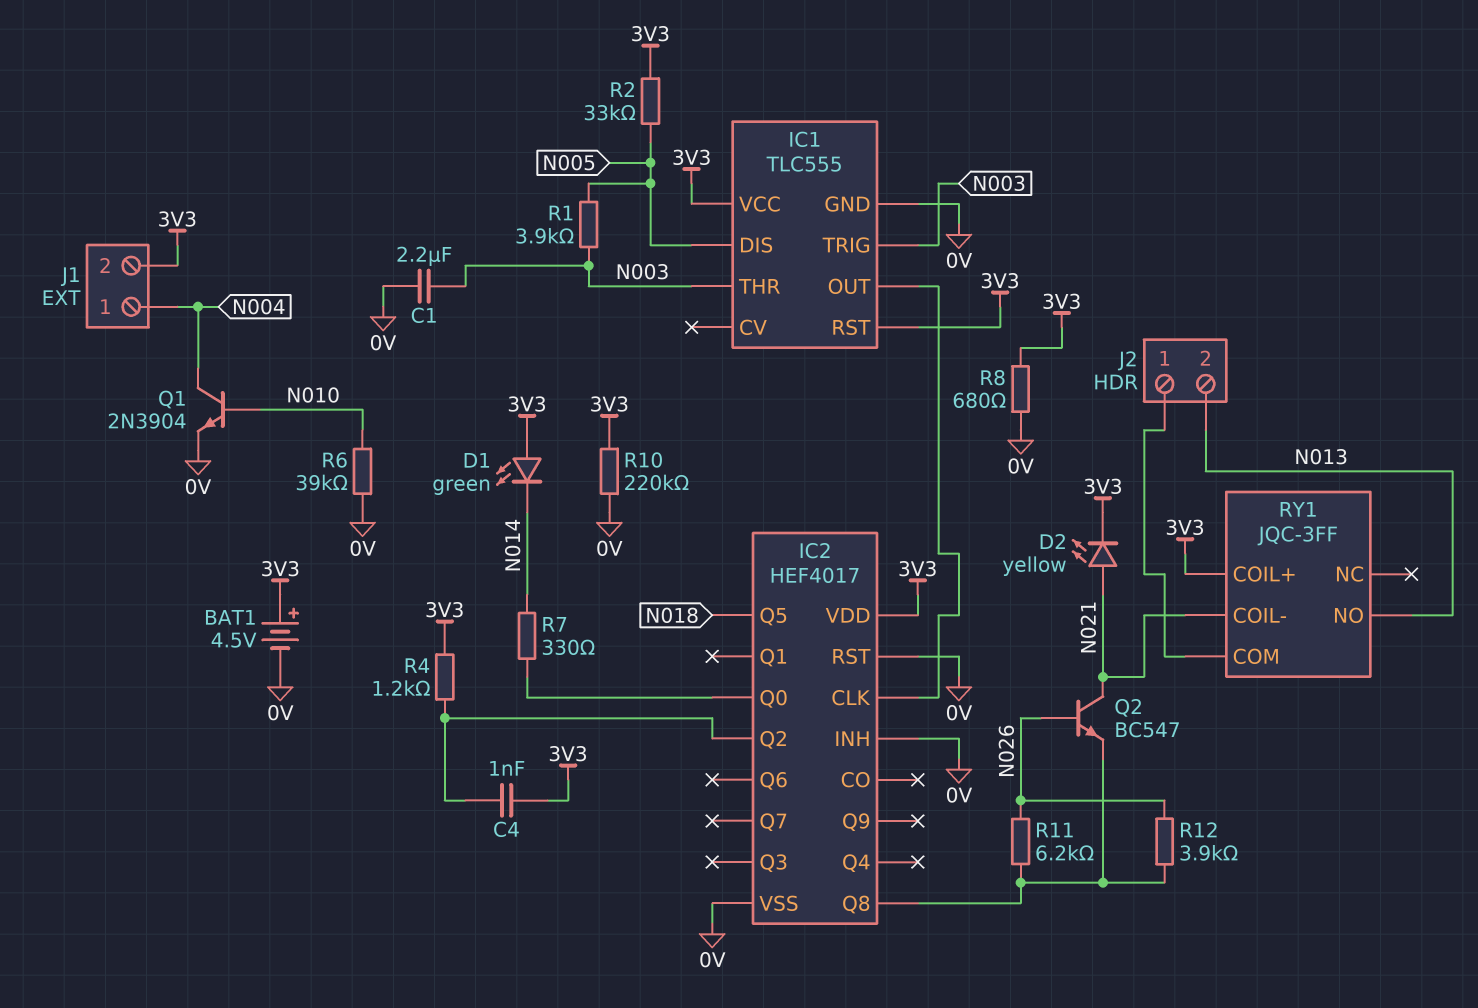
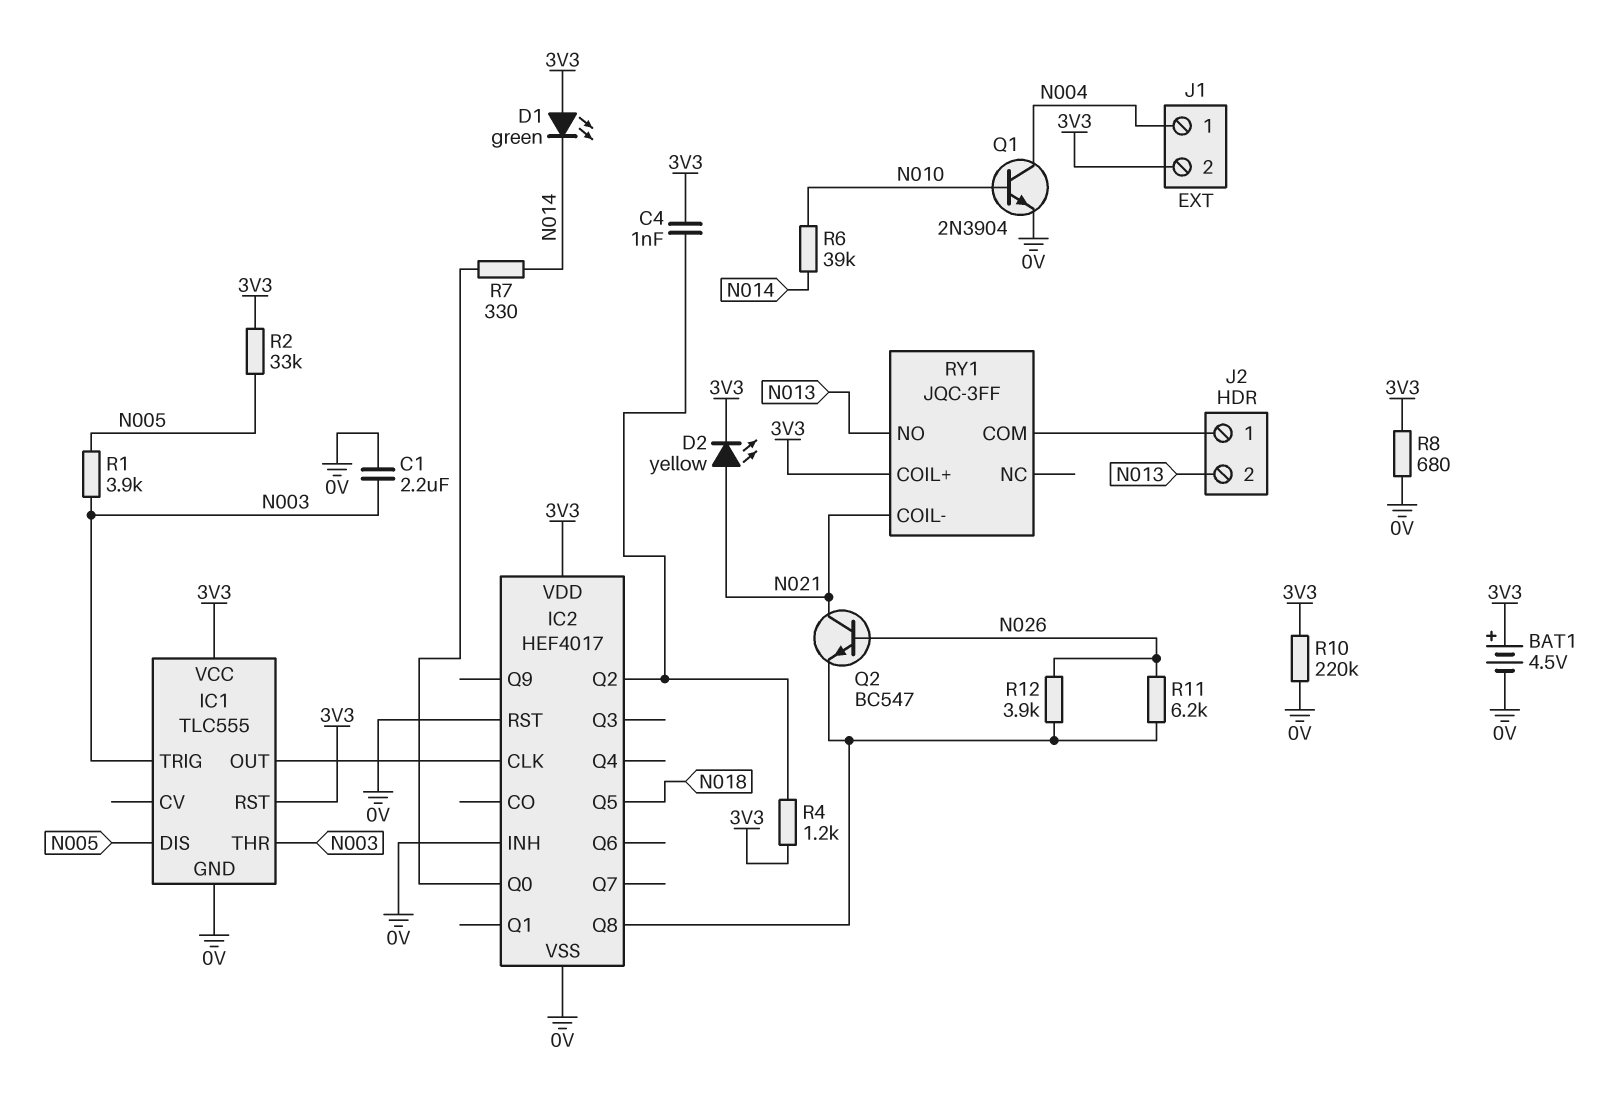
R6: 39k (0V, N010) -> 39k (N010, N014)

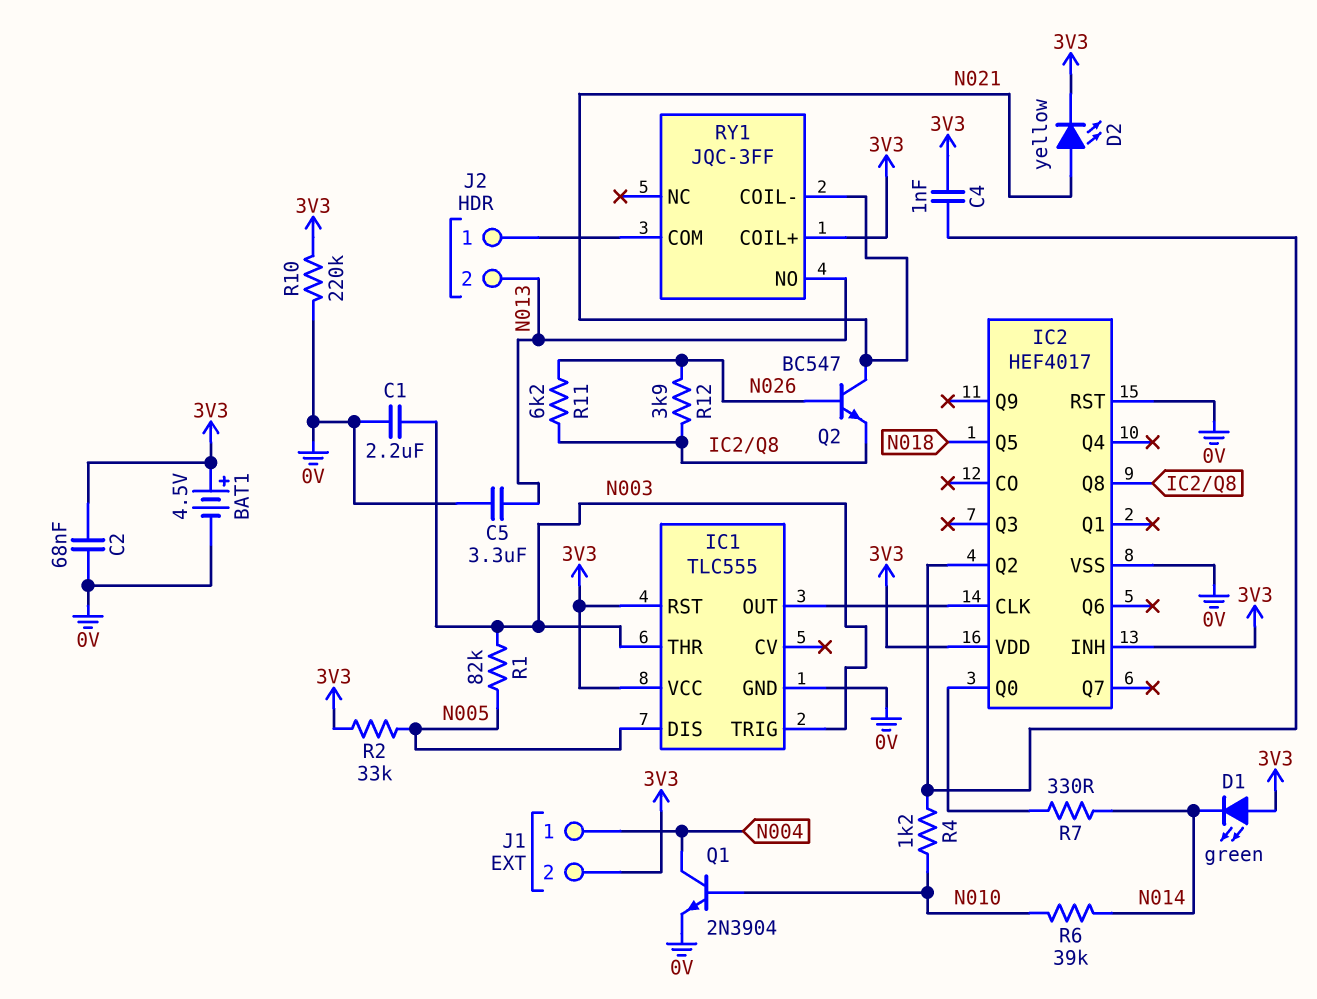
C2: none -> 68nF (0V, 3V3)
C5: none -> 3.3uF (0V, N013)
IC2 pin INH: 0V -> 3V3
R1: 3.9k (N003, N005) -> 82k (N003, N005)
R4: 1.2k (3V3, IC2/Q2) -> 1.2k (IC2/Q2, N010)
R8: 680 (0V, 3V3) -> none

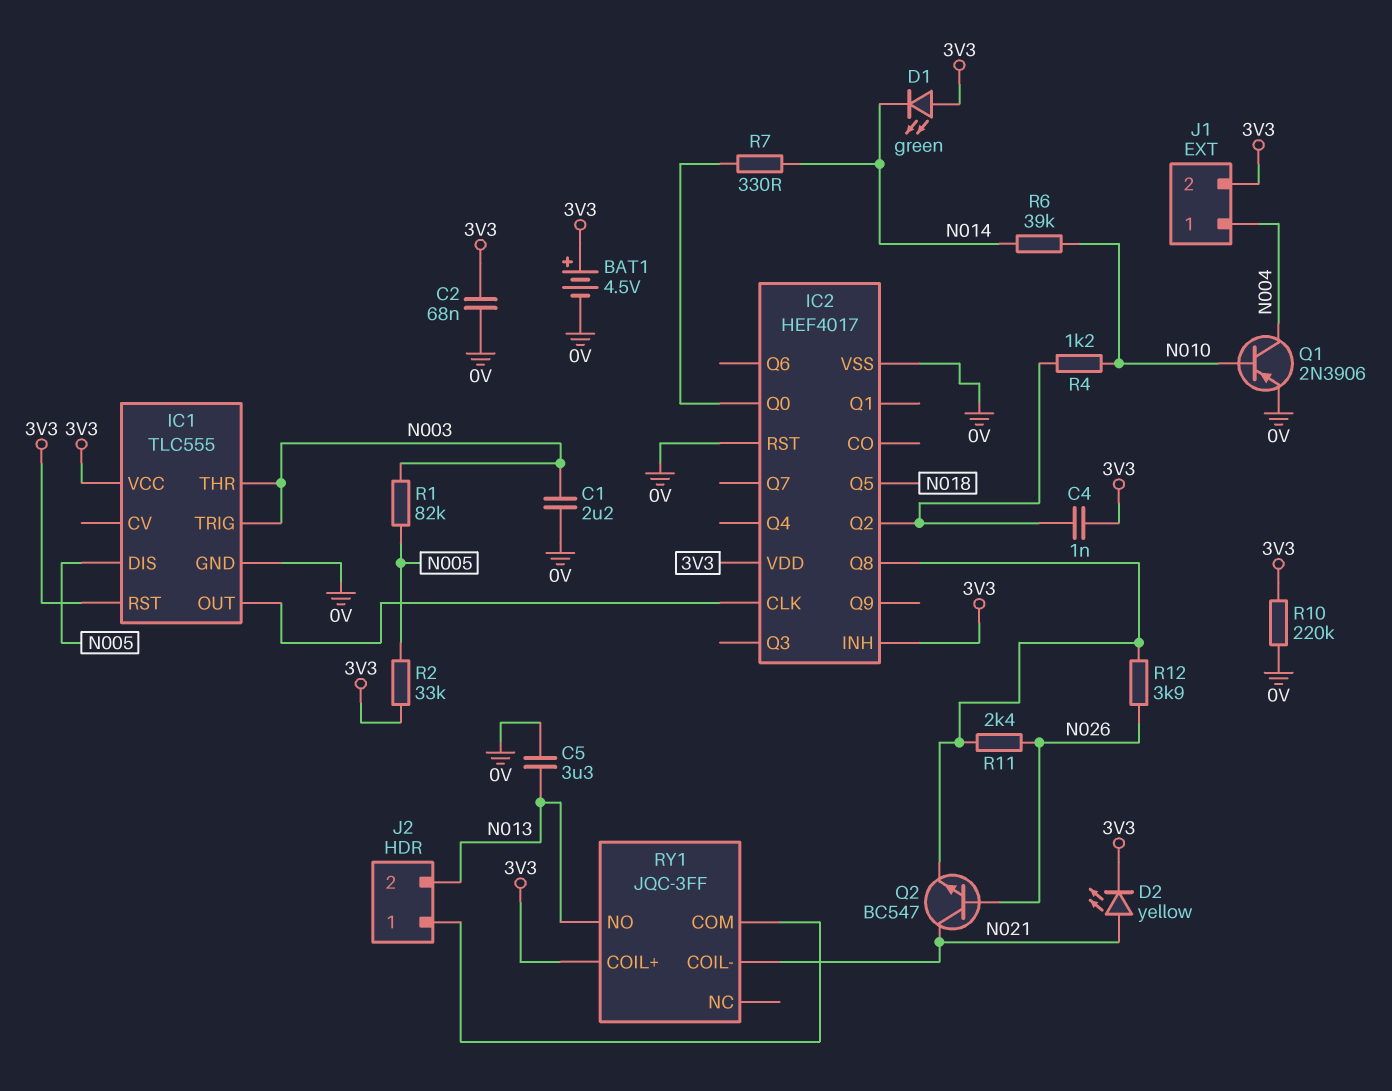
Q1: NPN 2N3904 (B N010, C N004, E 0V) -> PNP 2N3906 (B N010, C N004, E 0V)
R11: 6.2k (IC2/Q8, N026) -> 2.4k (IC2/Q8, N026)

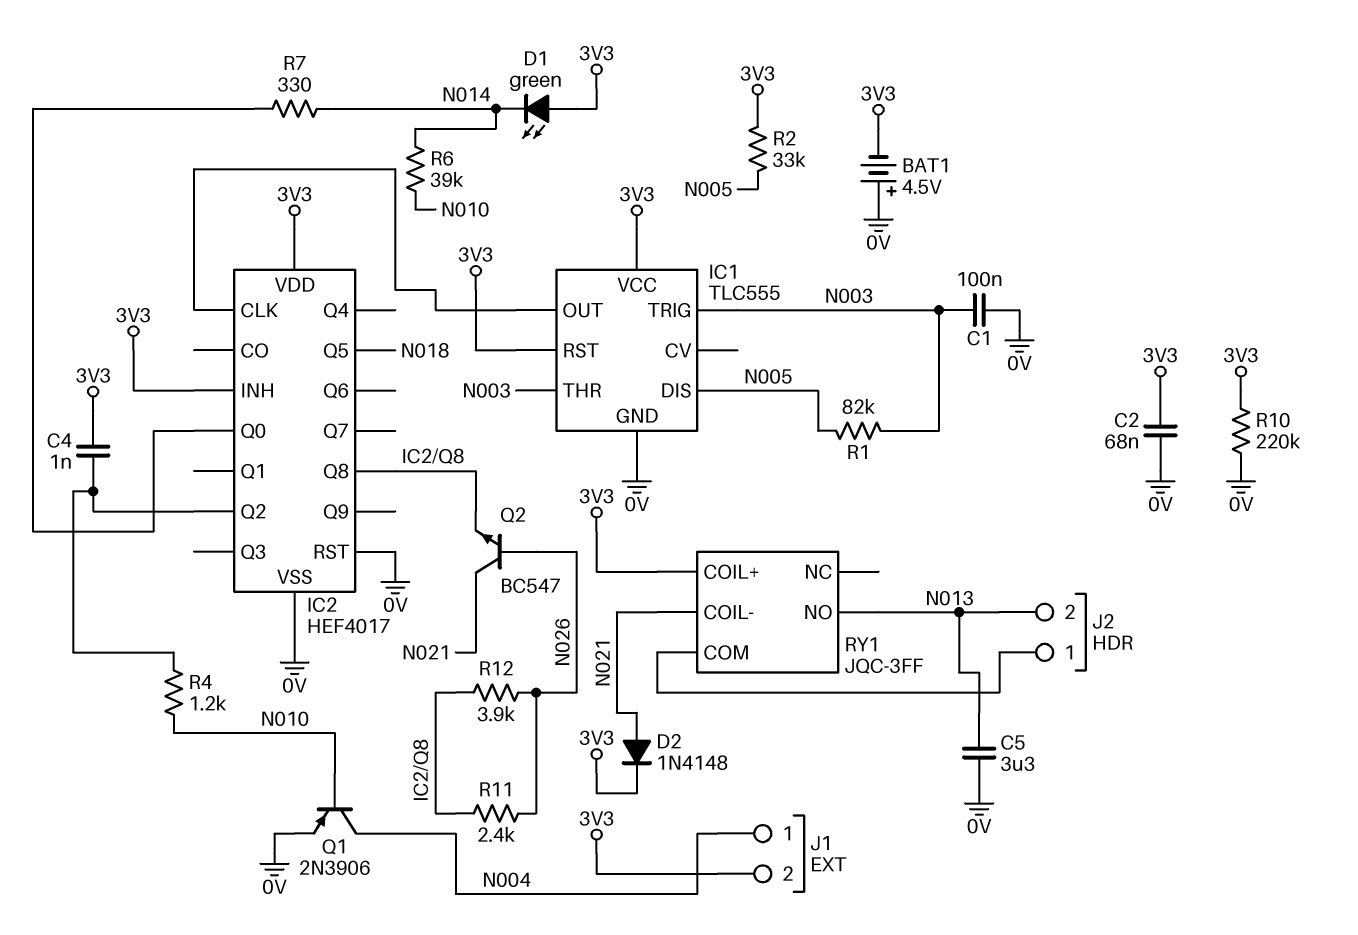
BAT1: 4.5V (plus 3V3, minus 0V) -> 4.5V (plus 0V, minus 3V3)
C1: 2.2uF (0V, N003) -> 100nF (0V, N003)
D2: LED yellow (A N021, K 3V3) -> diode 1N4148 (A N021, K 3V3)

